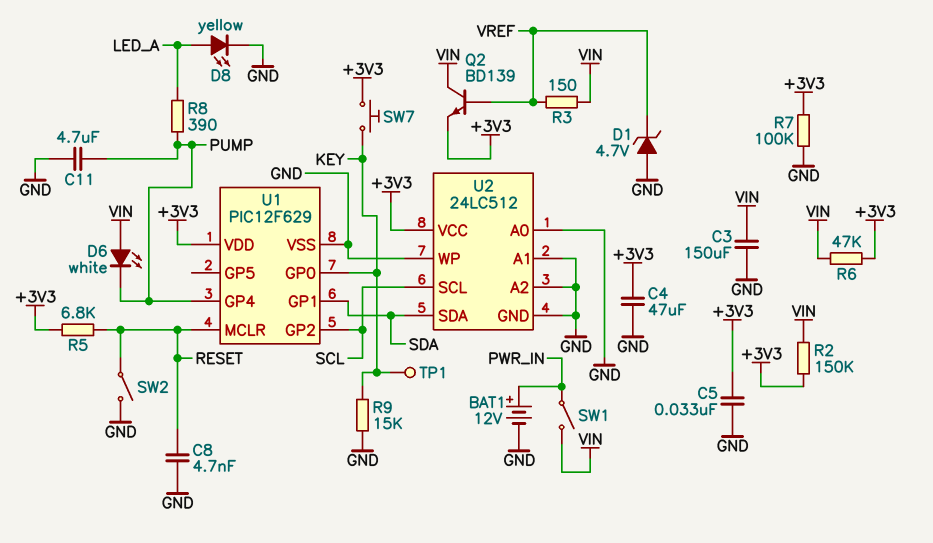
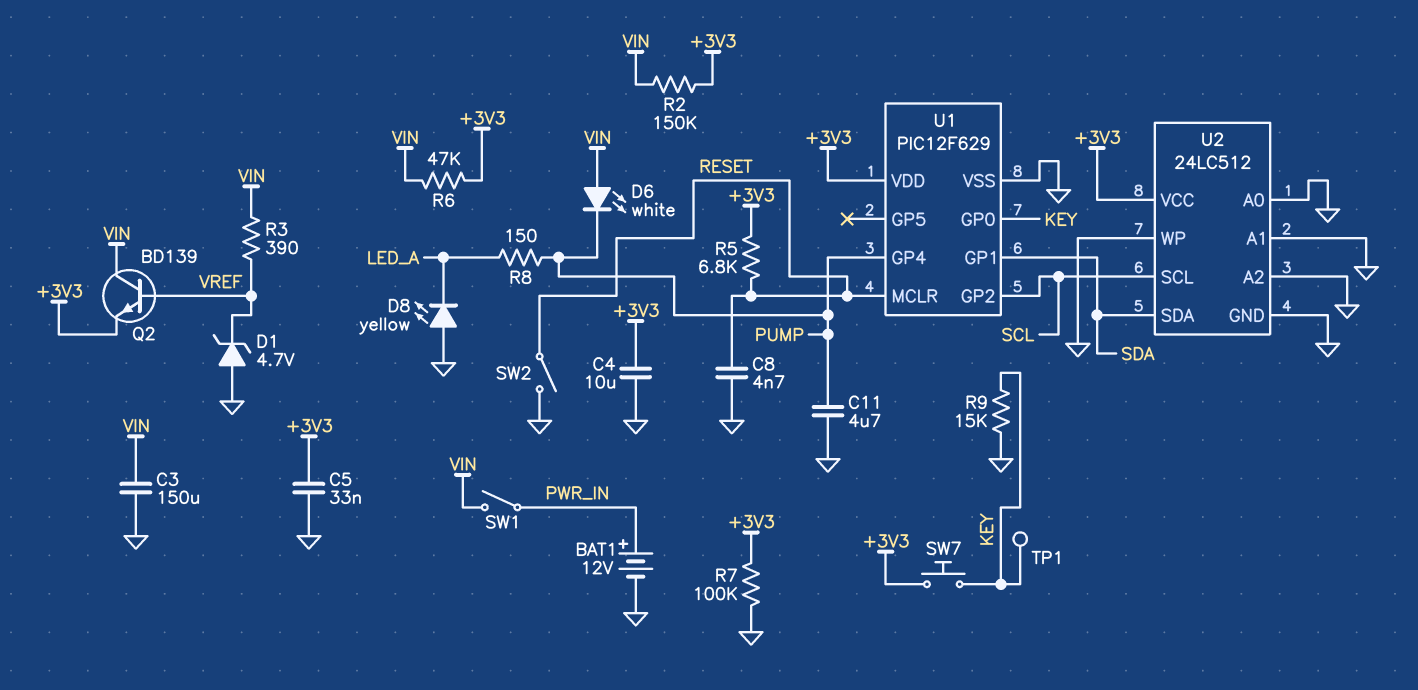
C4: 47uF (+3V3, GND) -> 10uF (+3V3, GND)
D8: LED yellow (A LED_A, K GND) -> LED yellow (A GND, K LED_A)
R3: 150 (VIN, VREF) -> 390 (VIN, VREF)
R8: 390 (LED_A, PUMP) -> 150 (LED_A, PUMP)

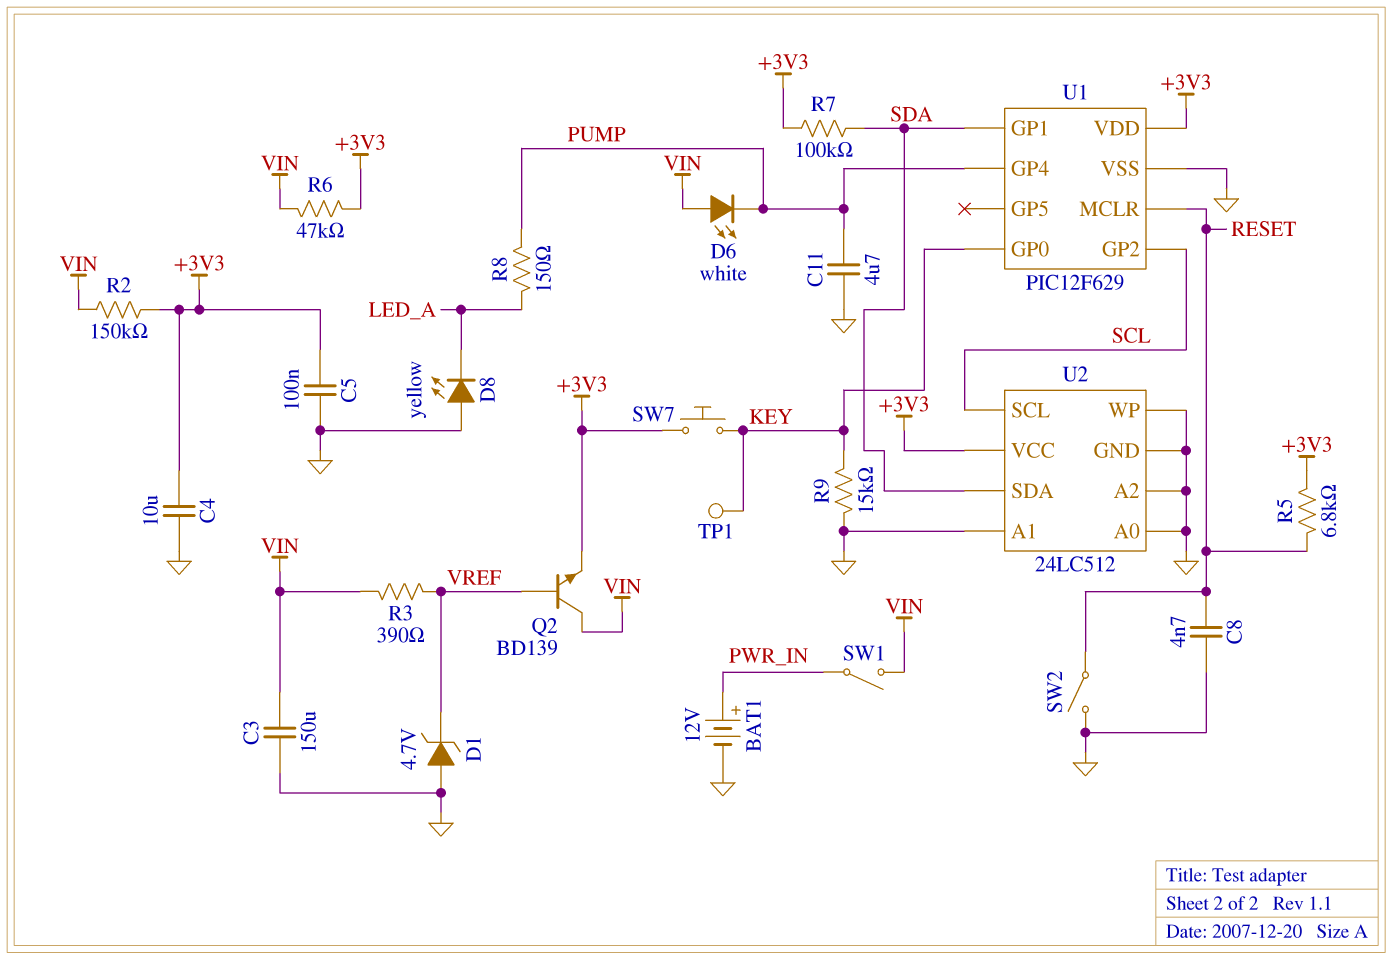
C5: 33nF (+3V3, GND) -> 100nF (+3V3, GND)
R7: 100k (+3V3, GND) -> 100k (+3V3, SDA)

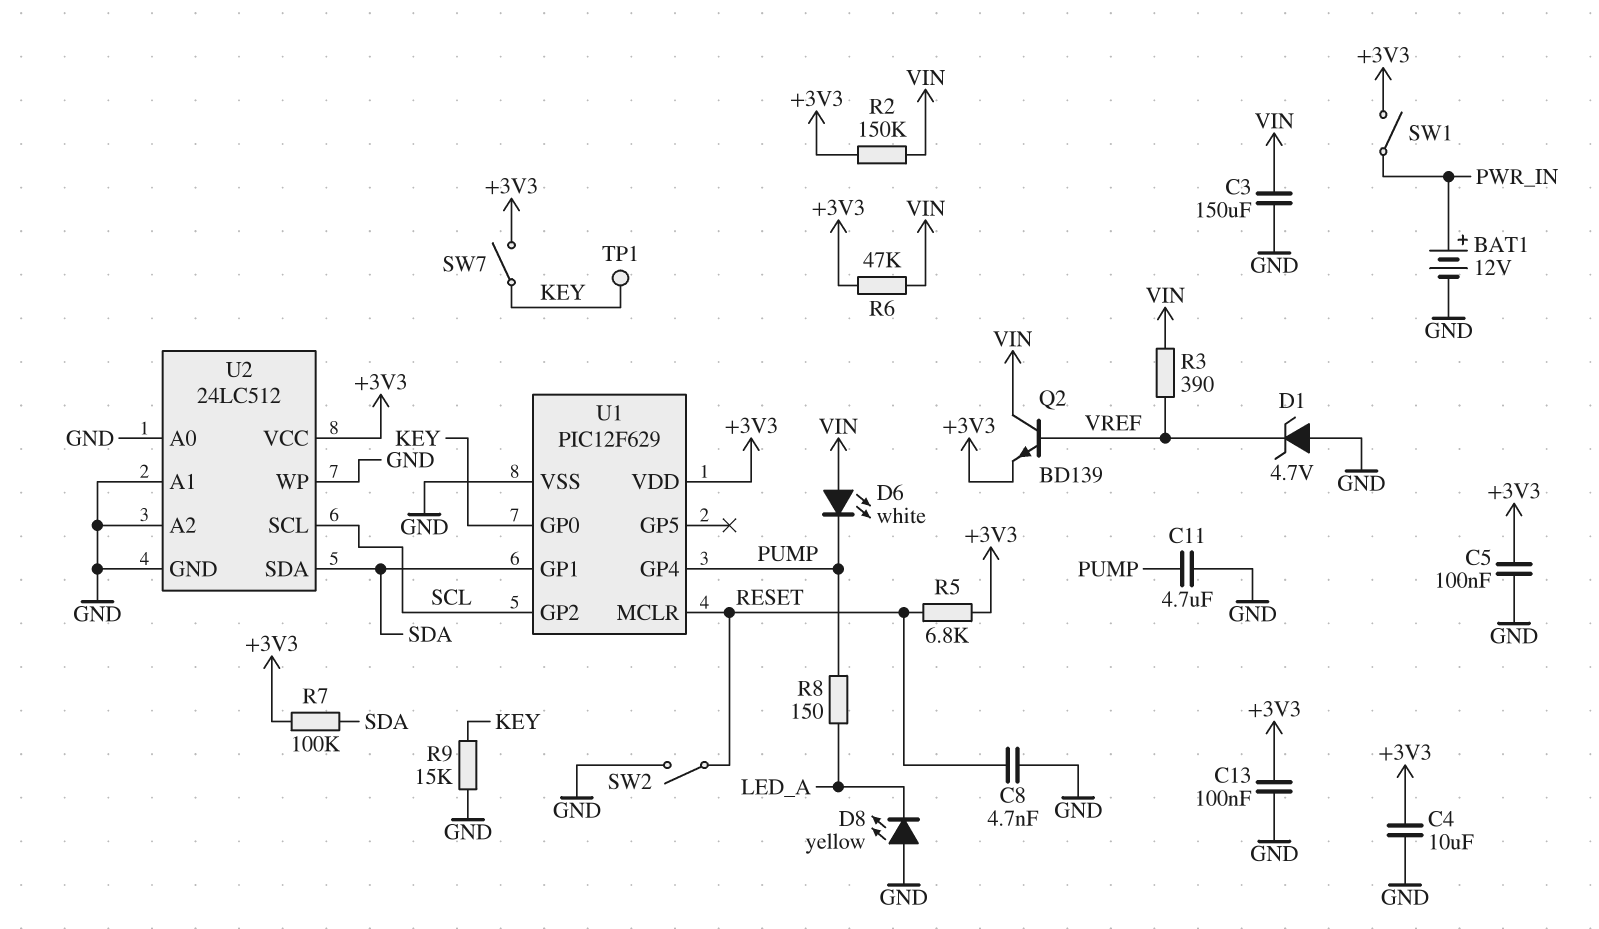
C13: none -> 100nF (+3V3, GND)
SW1: switch (PWR_IN, VIN) -> switch (+3V3, PWR_IN)
SW7: button (+3V3, KEY) -> switch (+3V3, KEY)

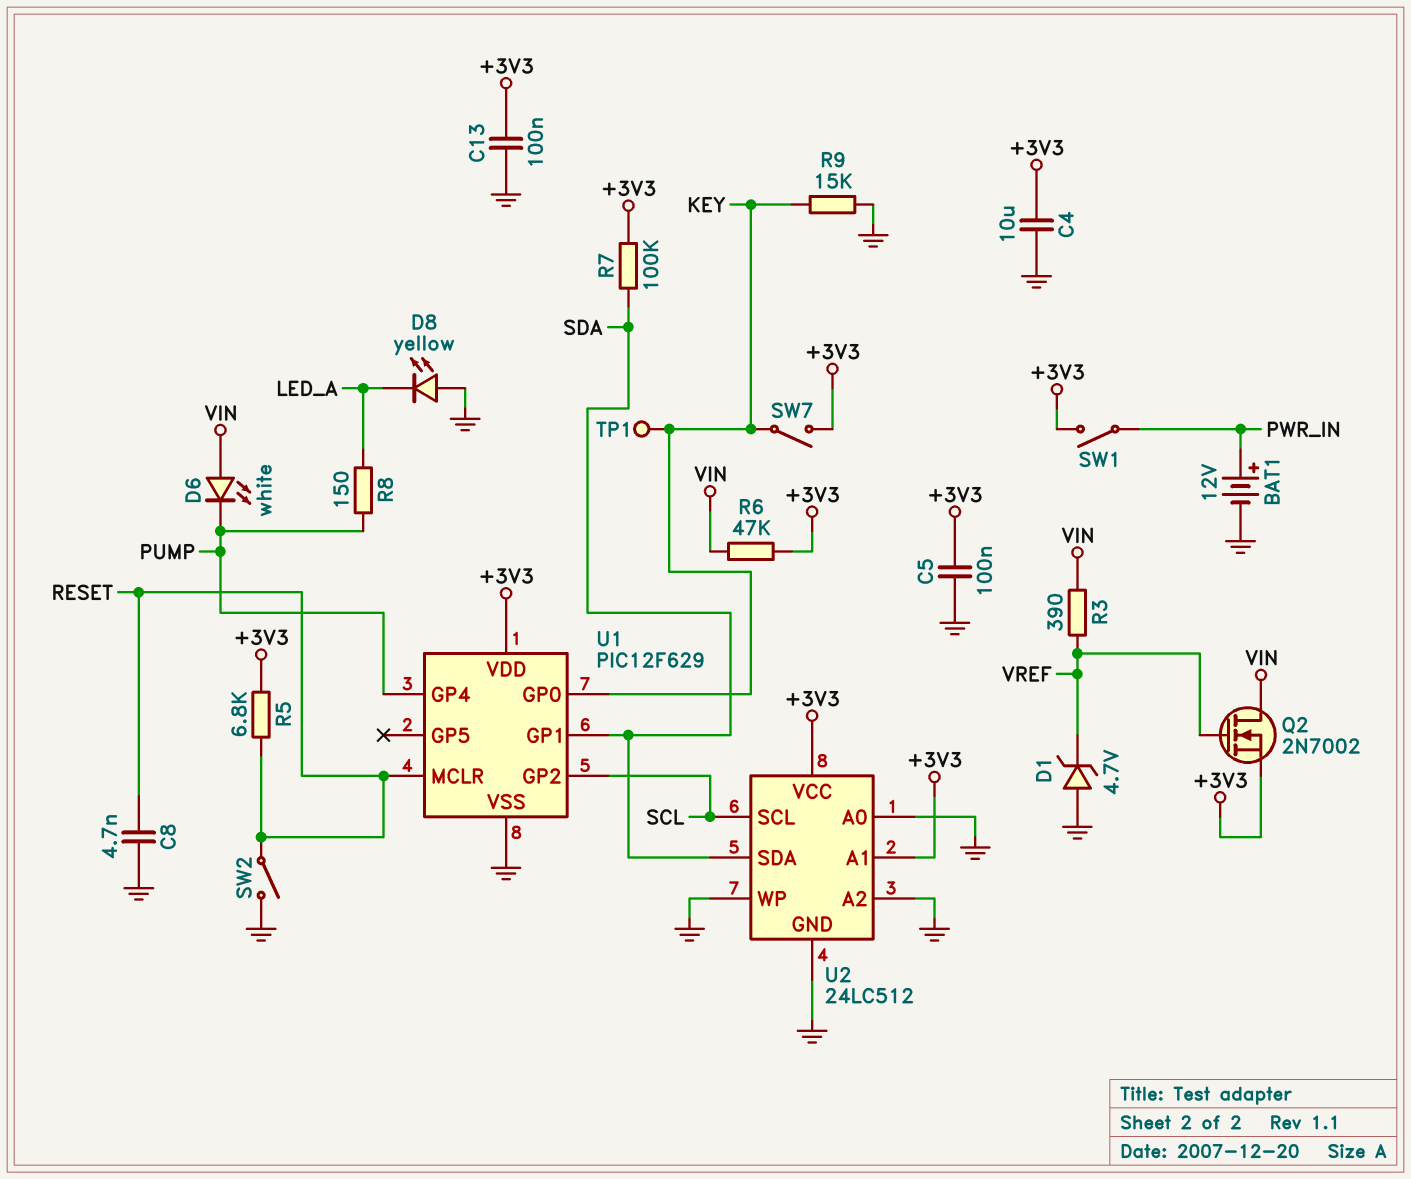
C3: 150uF (GND, VIN) -> none
C11: 4.7uF (GND, PUMP) -> none
Q2: NPN BD139 (B VREF, C VIN, E +3V3) -> NMOS 2N7002 (G VREF, D VIN, S +3V3)
R2: 150k (+3V3, VIN) -> none
U2 pin A1: GND -> +3V3

